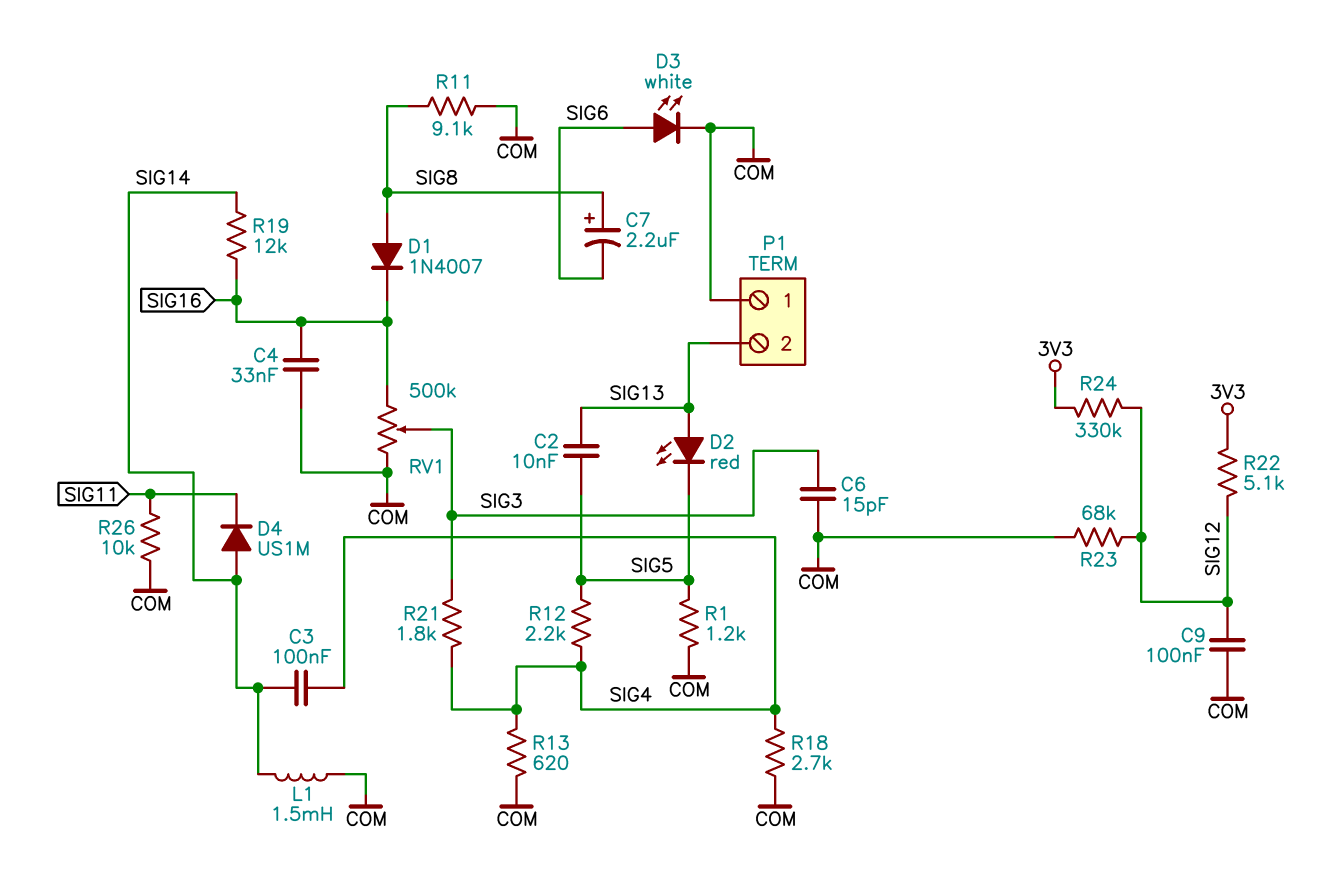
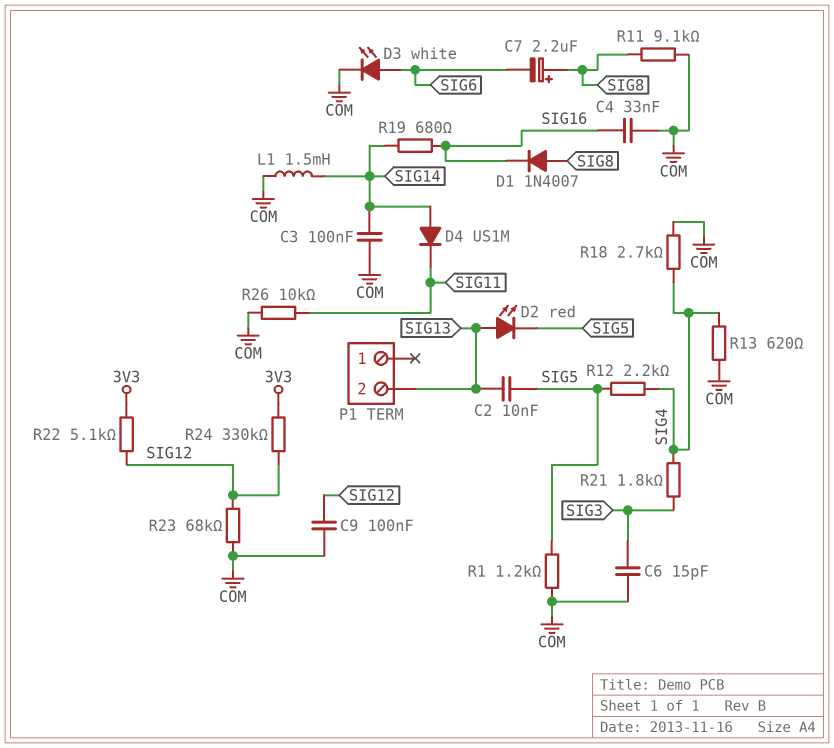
C3: 100nF (SIG4, SIG14) -> 100nF (COM, SIG14)
P1 pin 1: COM -> none
R19: 12k (SIG14, SIG16) -> 680 (SIG14, SIG16)
RV1: 500k (COM, SIG16, wiper SIG3) -> none

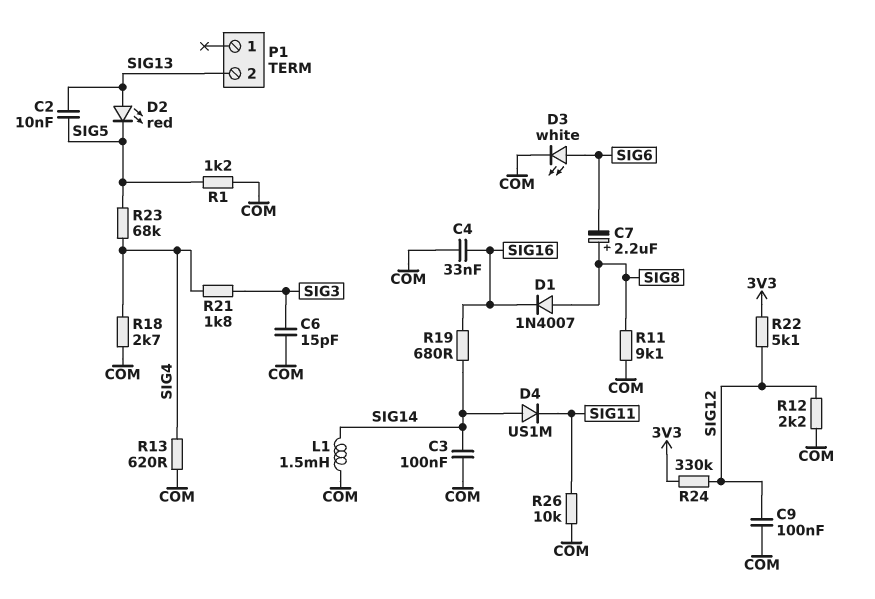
R12: 2.2k (SIG4, SIG5) -> 2.2k (COM, SIG12)
R23: 68k (COM, SIG12) -> 68k (SIG4, SIG5)

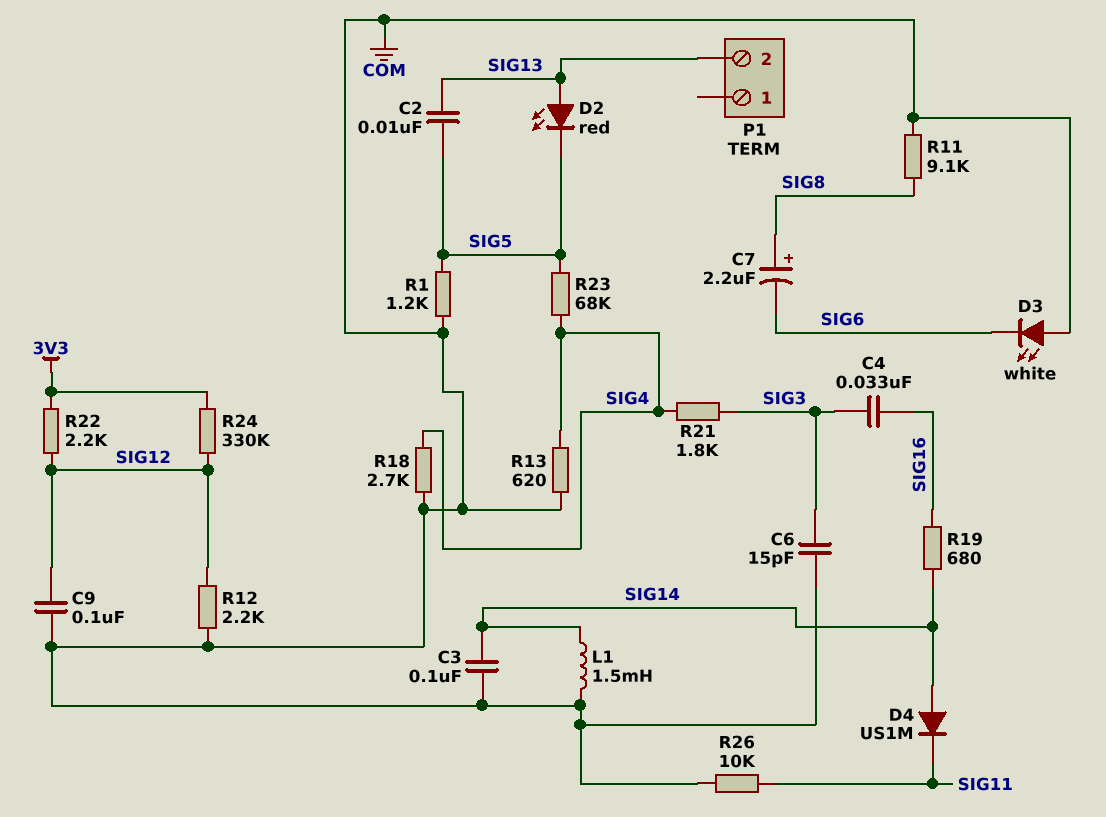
C4: 33nF (COM, SIG16) -> 33nF (SIG3, SIG16)
D1: diode 1N4007 (A SIG8, K SIG16) -> none
D3: LED white (A SIG6, K COM) -> LED white (A COM, K SIG6)
R22: 5.1k (3V3, SIG12) -> 2.2k (3V3, SIG12)

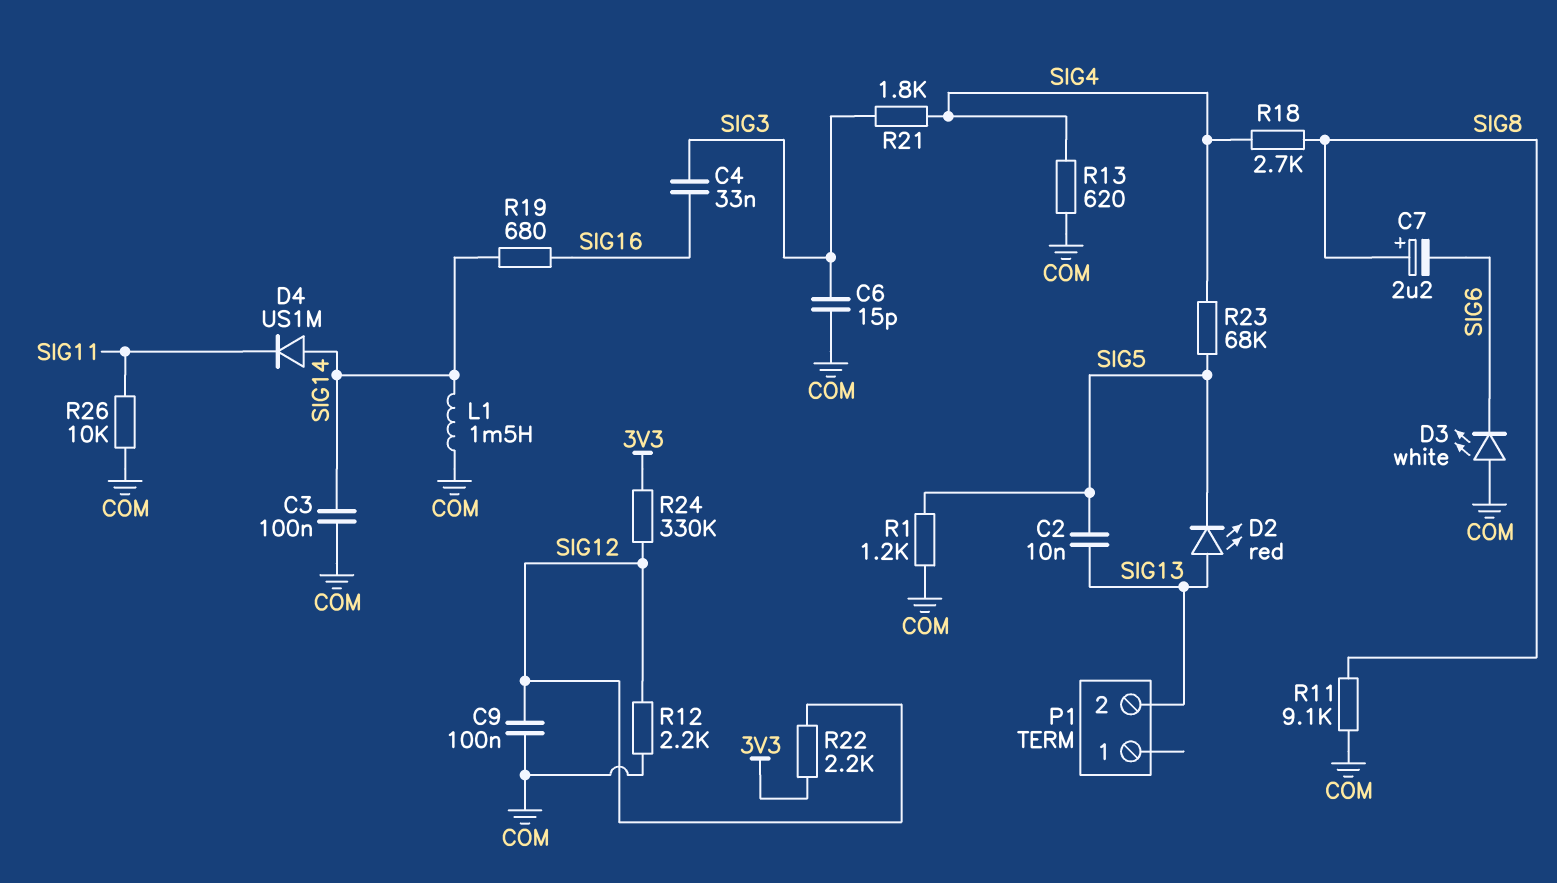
R18: 2.7k (COM, SIG4) -> 2.7k (SIG4, SIG8)

